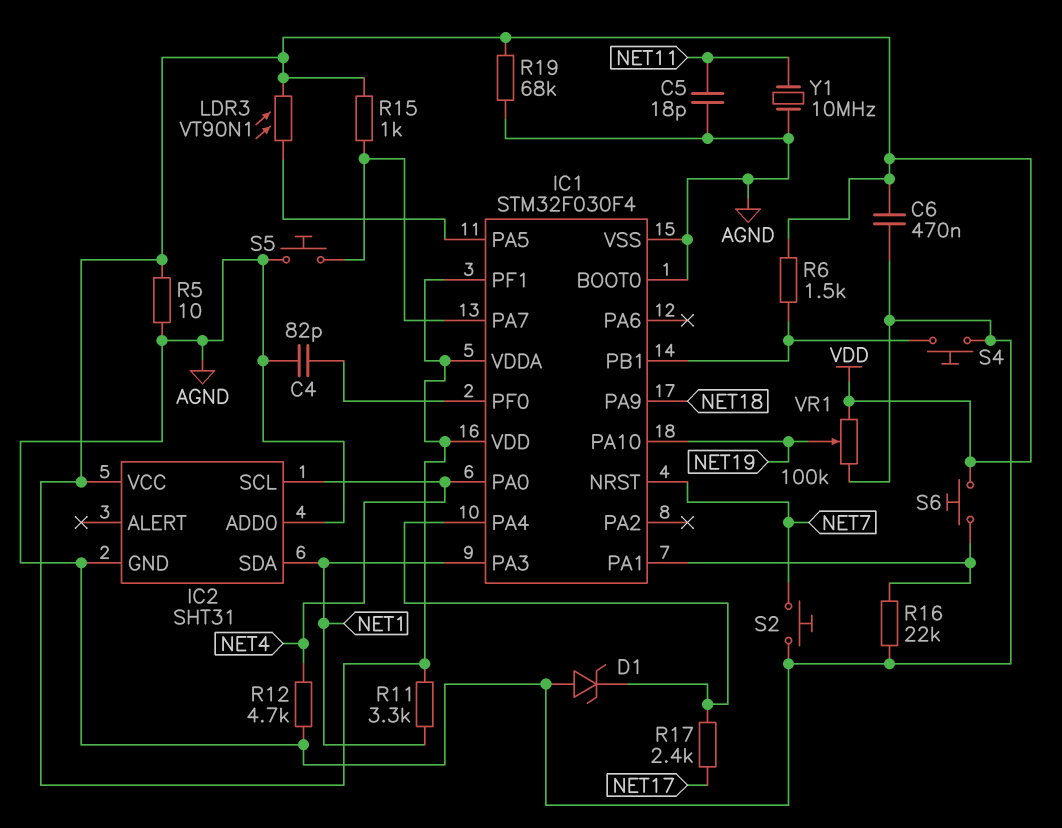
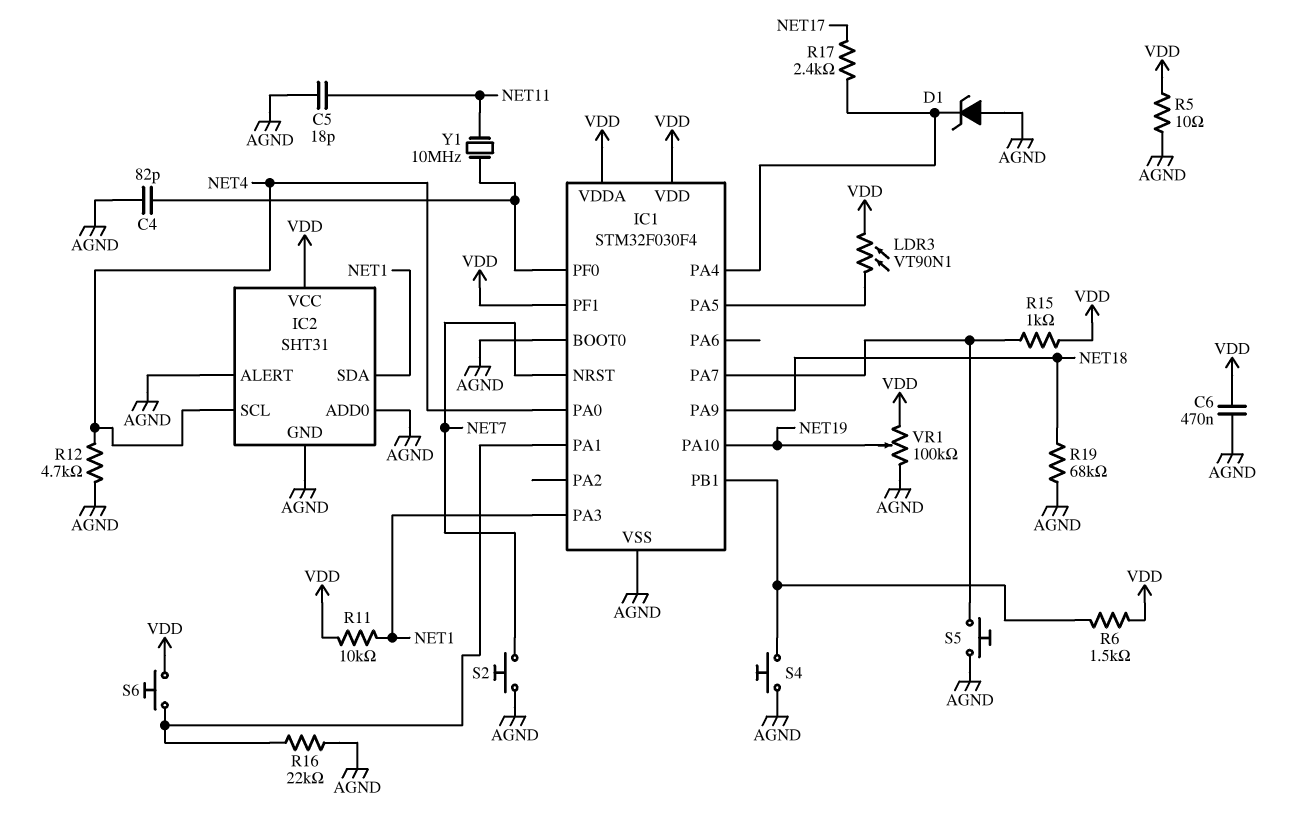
IC2 pin ALERT: none -> AGND
R11: 3.3k (NET1, VDD) -> 10k (NET1, VDD)
R19: 68k (AGND, VDD) -> 68k (AGND, NET18)
Y1: 10MHz (AGND, NET11) -> 10MHz (IC1/PF0, NET11)

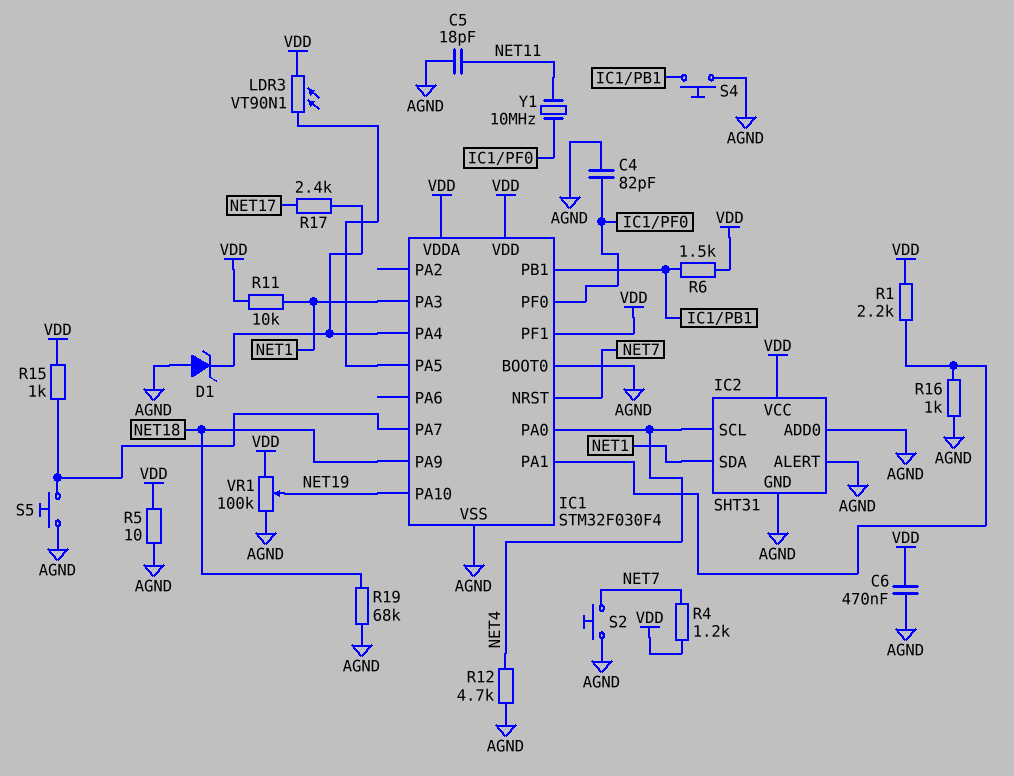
R1: none -> 2.2k (IC1/PA1, VDD)
R4: none -> 1.2k (NET7, VDD)
R16: 22k (AGND, IC1/PA1) -> 1k (AGND, IC1/PA1)
S6: button (IC1/PA1, VDD) -> none

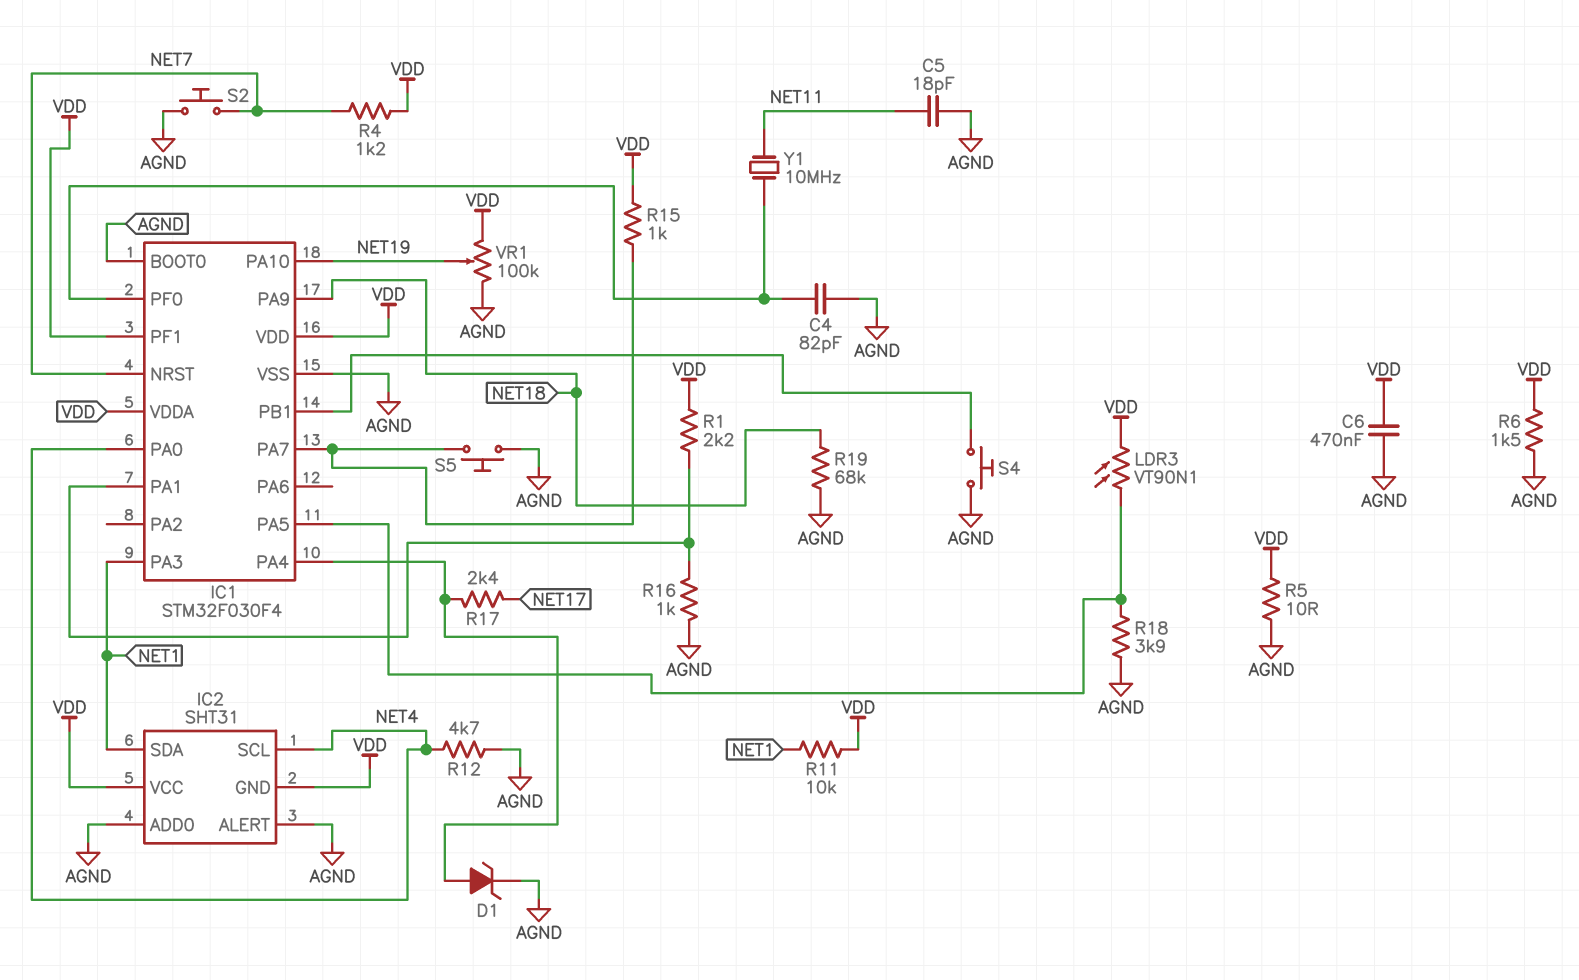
D1: zener (A AGND, K IC1/PA4) -> zener (A IC1/PA4, K AGND)
IC2 pin GND: AGND -> VDD
R6: 1.5k (IC1/PB1, VDD) -> 1.5k (AGND, VDD)
R18: none -> 3.9k (AGND, IC1/PA5)

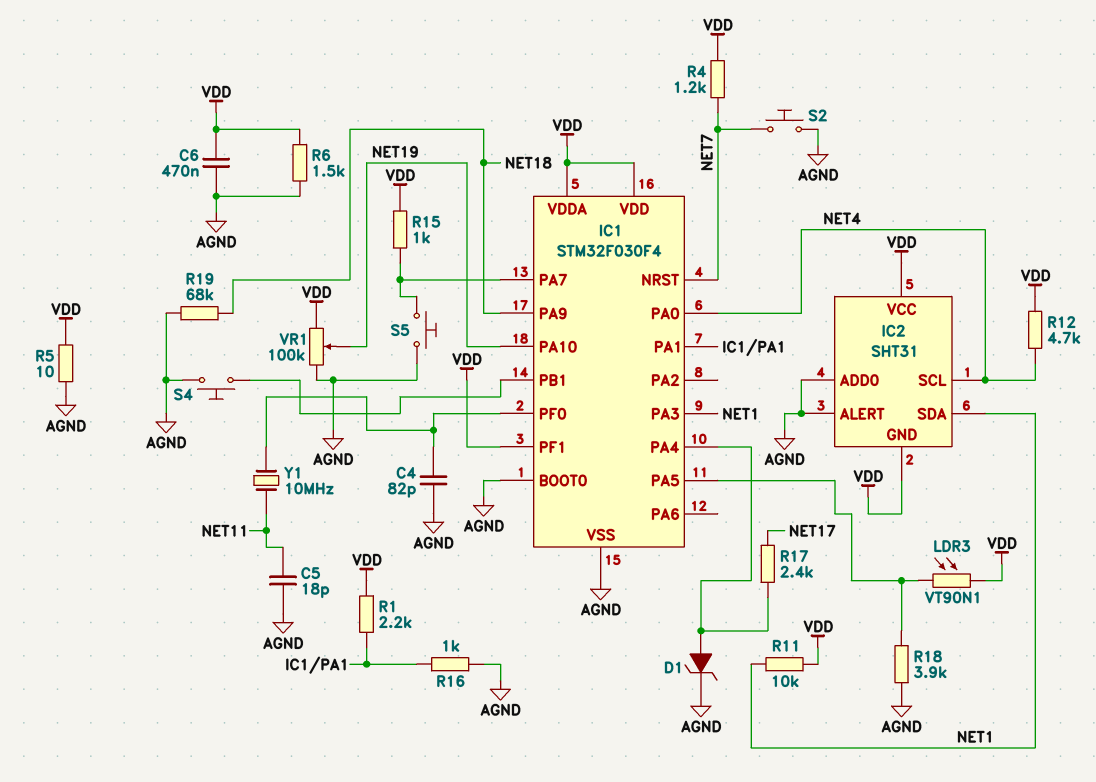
R12: 4.7k (AGND, NET4) -> 4.7k (NET4, VDD)

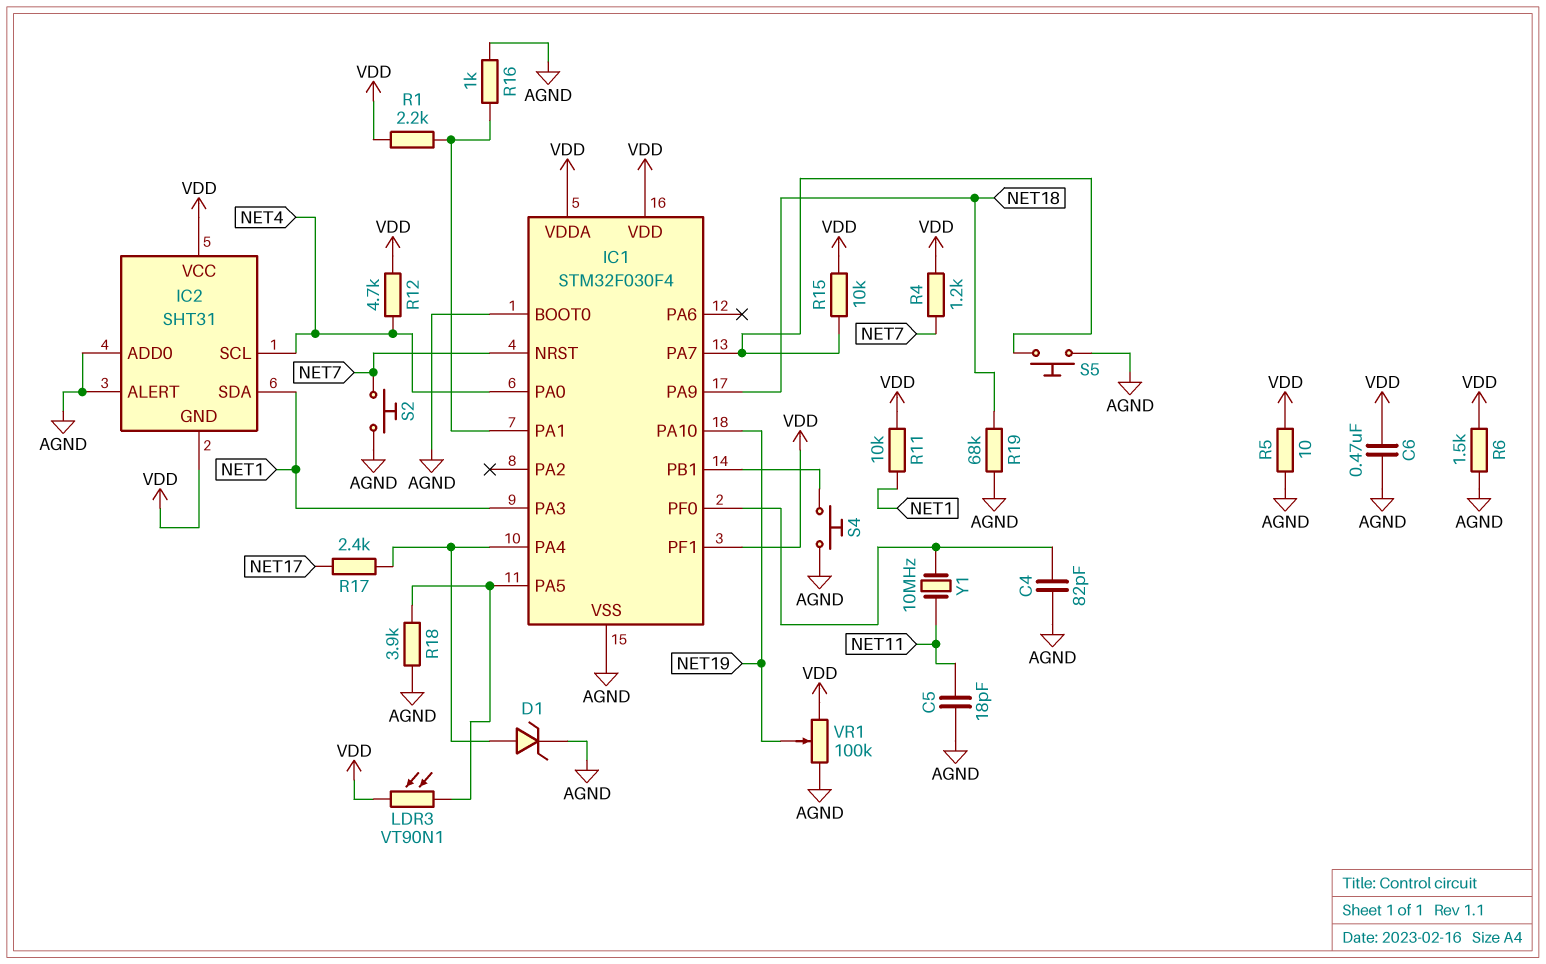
R15: 1k (IC1/PA7, VDD) -> 10k (IC1/PA7, VDD)

